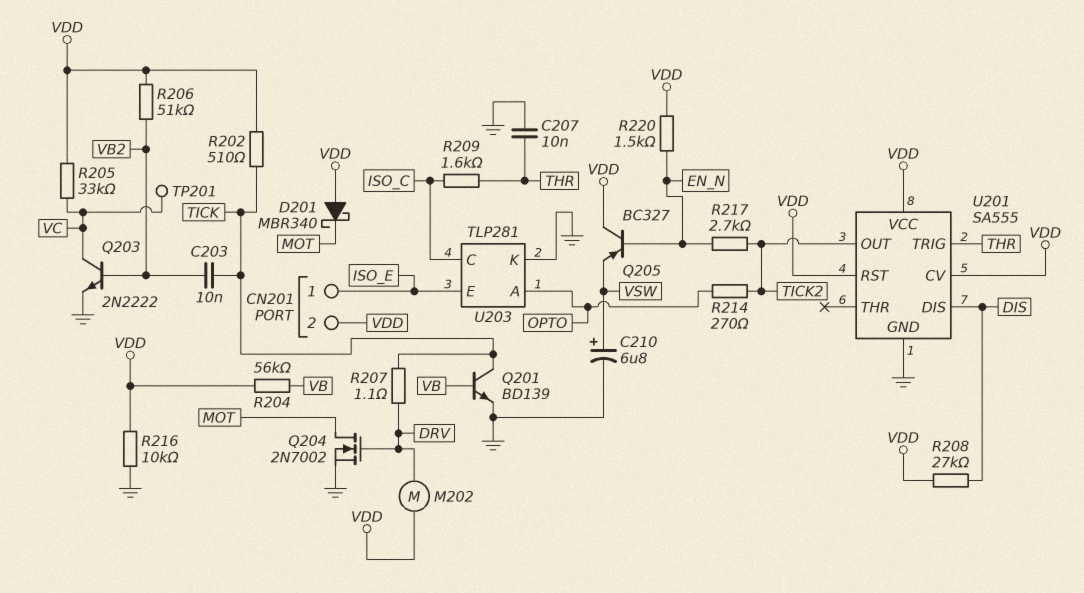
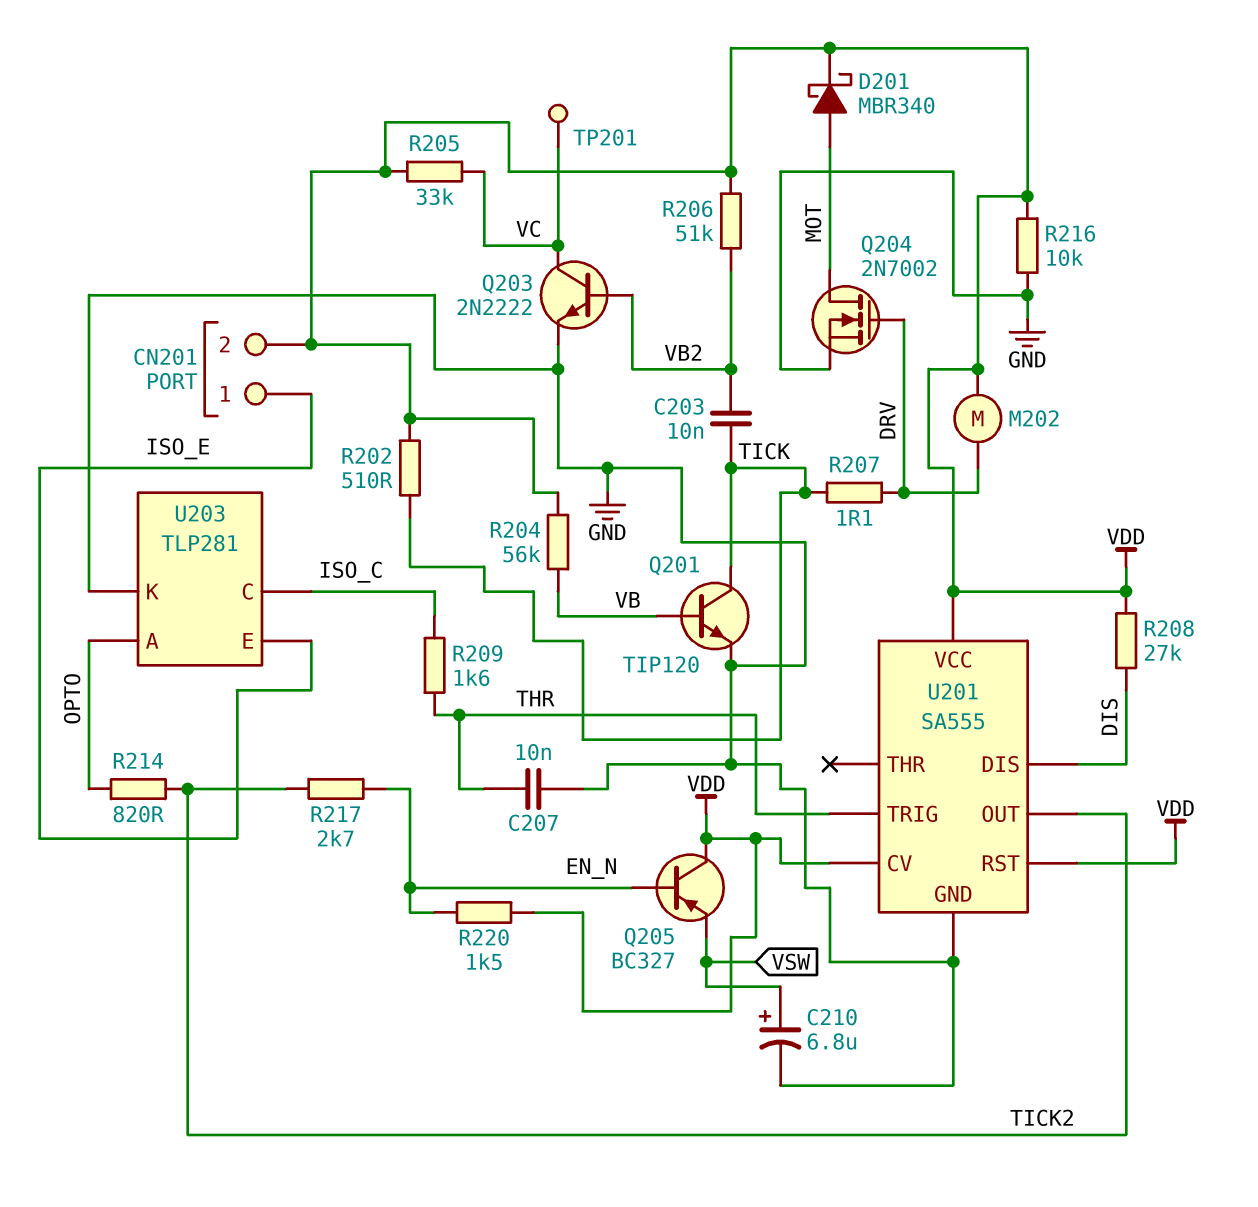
D201: schottky MBR340 (A VDD, K MOT) -> schottky MBR340 (A MOT, K VDD)
Q201: NPN BD139 (B VB, C TICK, E GND) -> NPN TIP120 (B VB, C TICK, E GND)
R214: 270 (OPTO, TICK2) -> 820 (OPTO, TICK2)

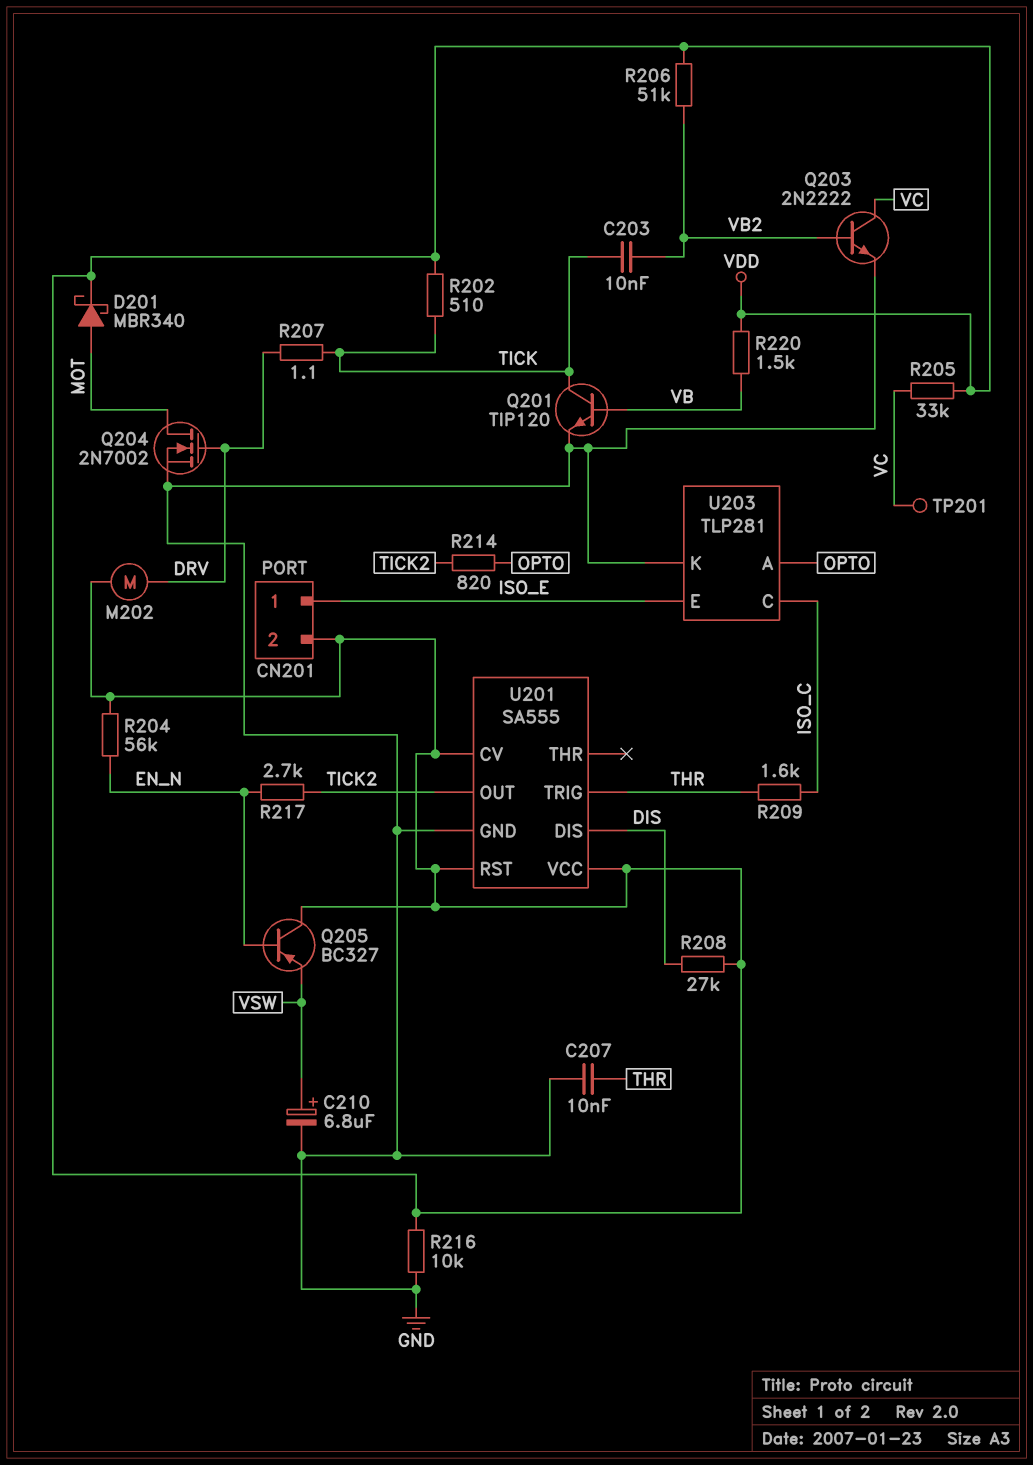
R204: 56k (VB, VDD) -> 56k (EN_N, VDD)
R220: 1.5k (EN_N, VDD) -> 1.5k (VB, VDD)

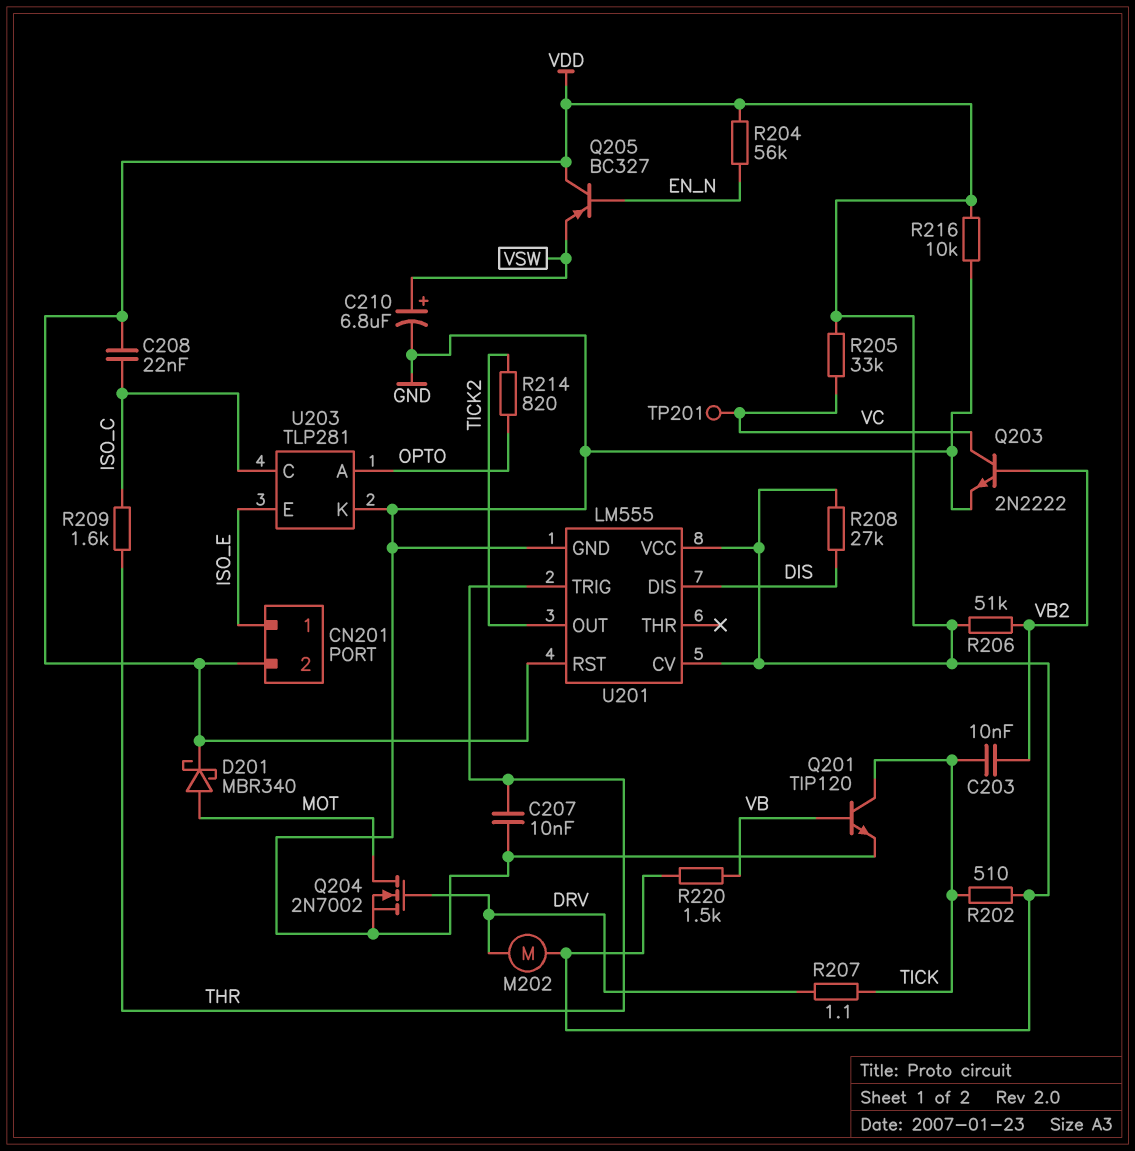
C208: none -> 22nF (ISO_C, VDD)
R217: 2.7k (EN_N, TICK2) -> none
U201: SA555 -> LM555

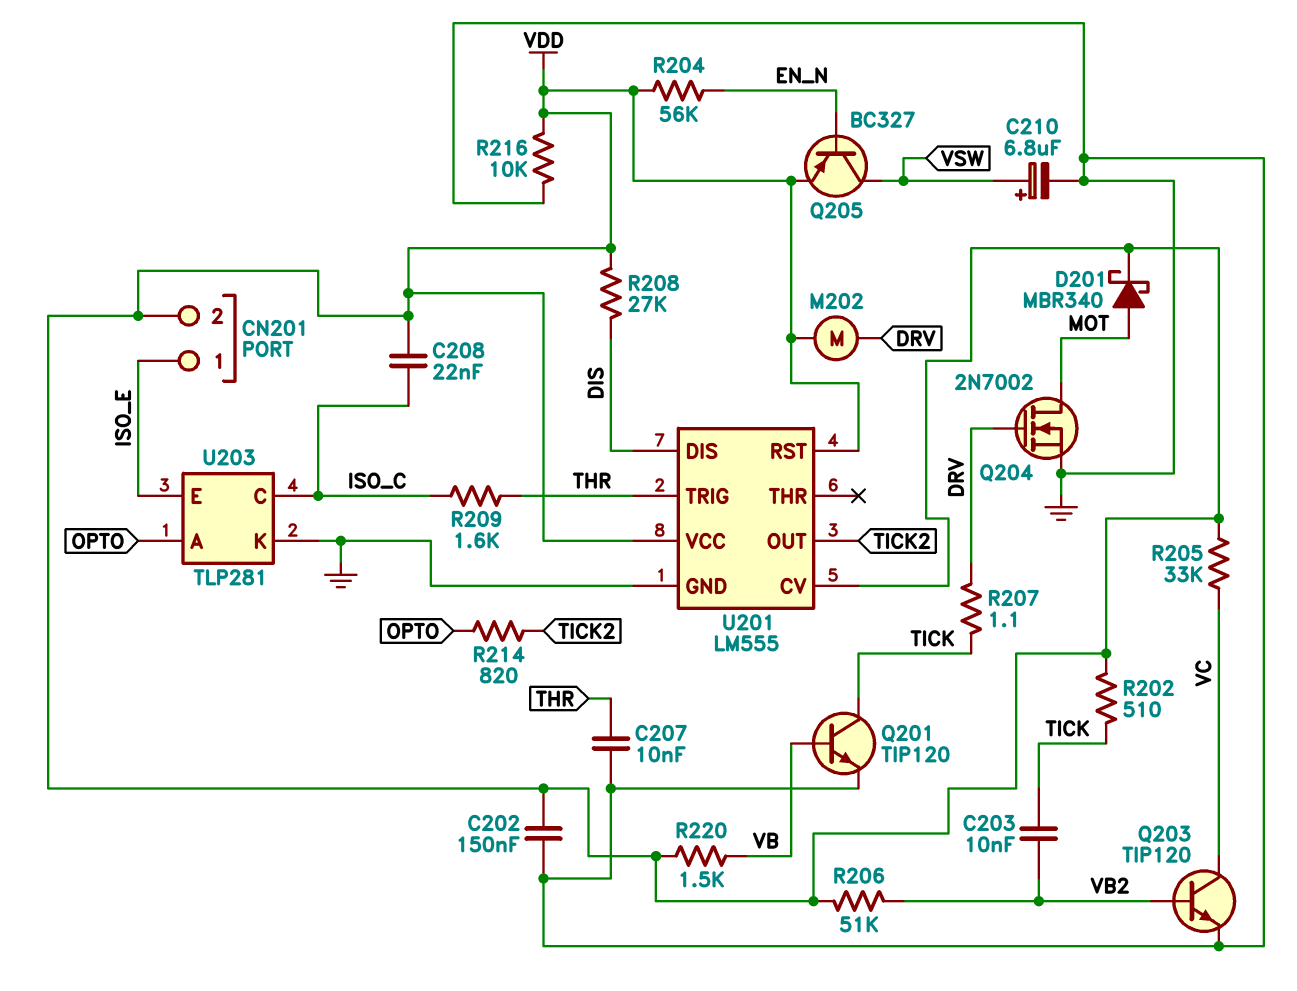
C202: none -> 150nF (GND, VDD)
Q203: NPN 2N2222 (B VB2, C VC, E GND) -> NPN TIP120 (B VB2, C VC, E GND)
Q205: PNP BC327 (B EN_N, C VDD, E VSW) -> PNP BC327 (B EN_N, C VSW, E VDD)
TP201: test point (VC) -> none

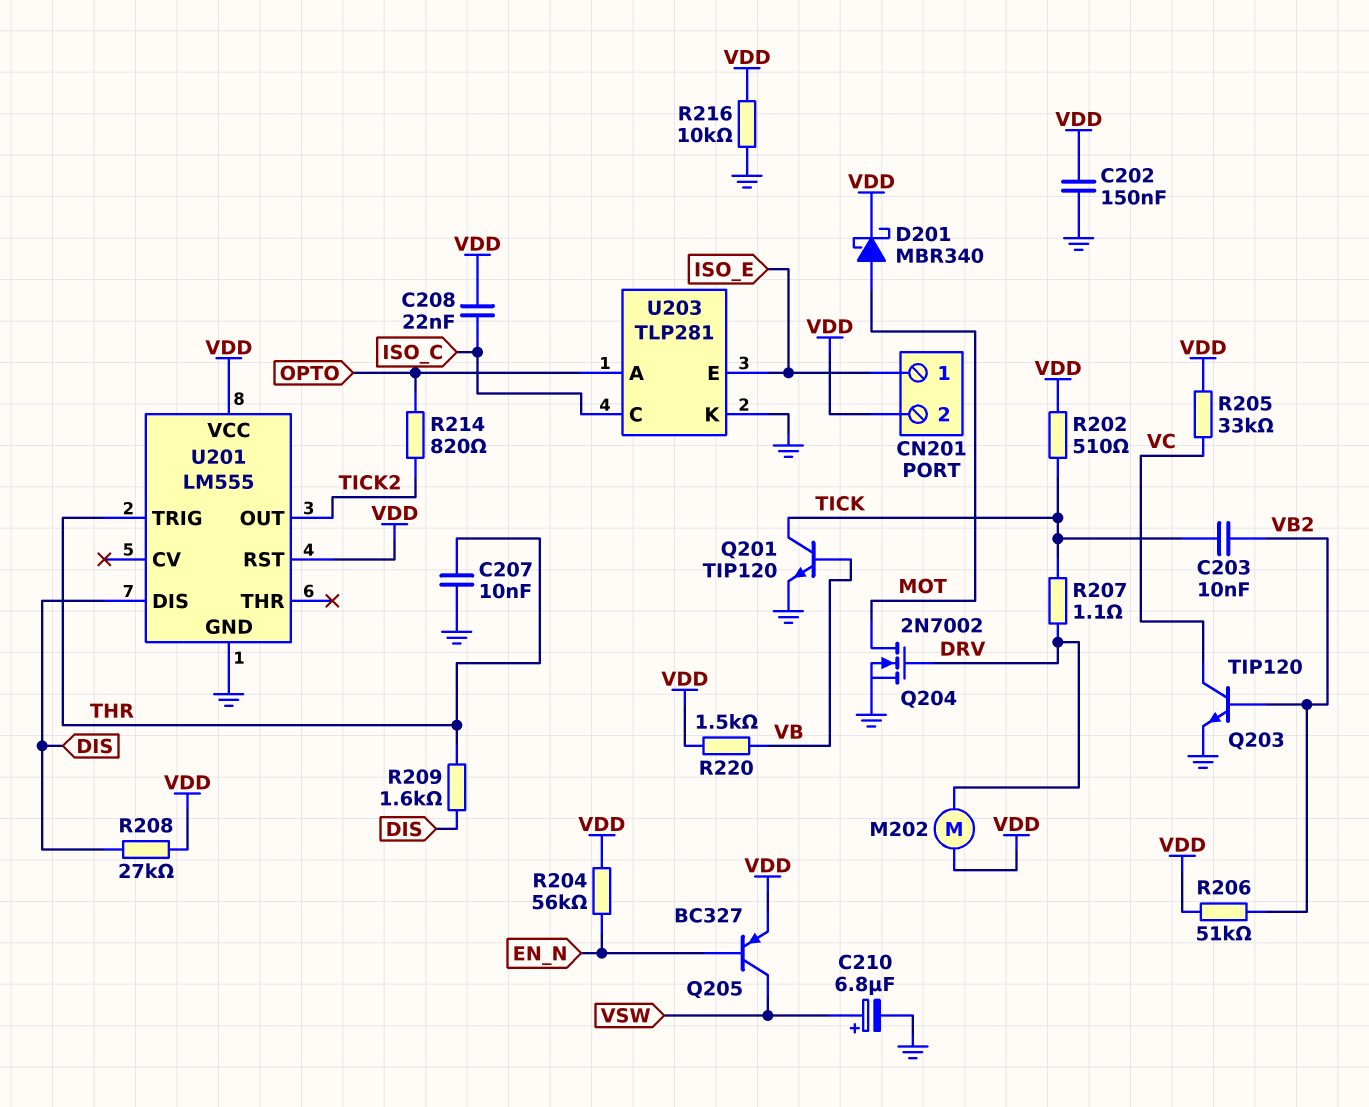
R209: 1.6k (ISO_C, THR) -> 1.6k (DIS, THR)
U201 pin CV: VDD -> none

